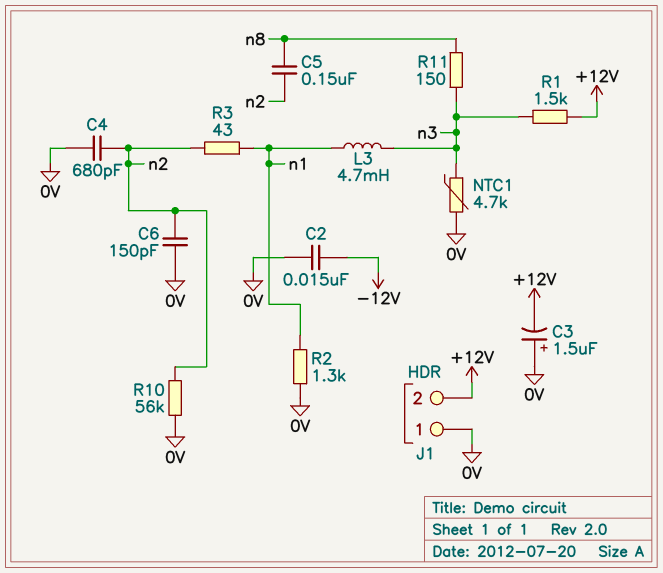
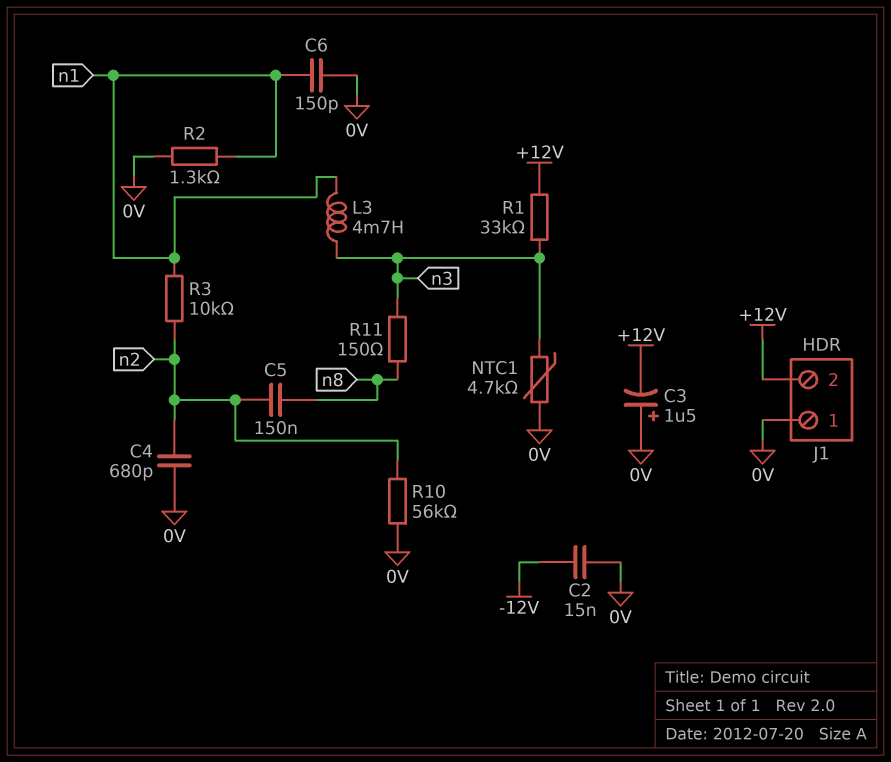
C6: 150pF (0V, n2) -> 150pF (0V, n1)
R1: 1.5k (+12V, n3) -> 33k (+12V, n3)
R3: 43 (n1, n2) -> 10k (n1, n2)

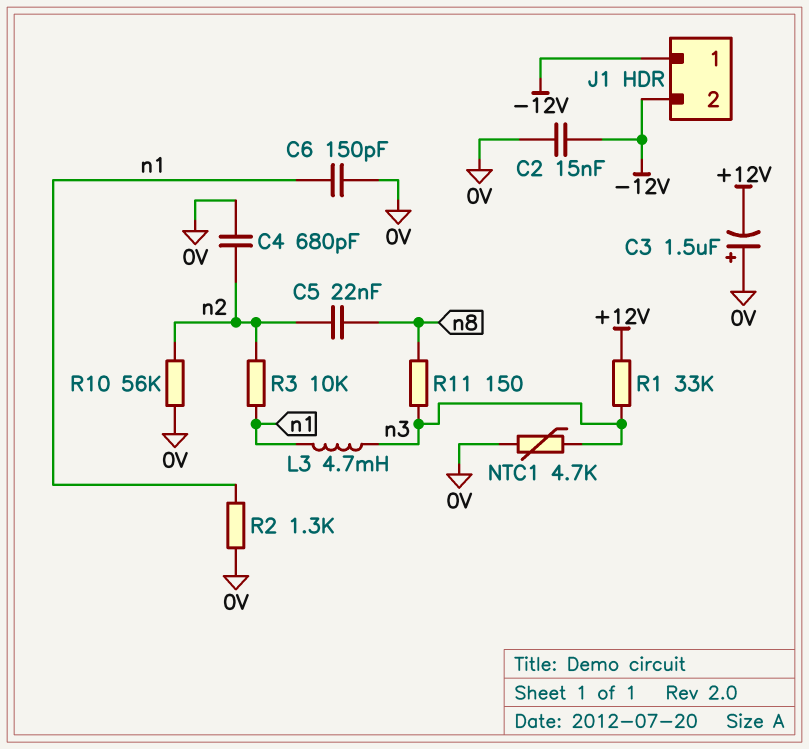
C5: 150nF (n2, n8) -> 22nF (n2, n8)
J1 pin 1: 0V -> -12V
J1 pin 2: +12V -> -12V

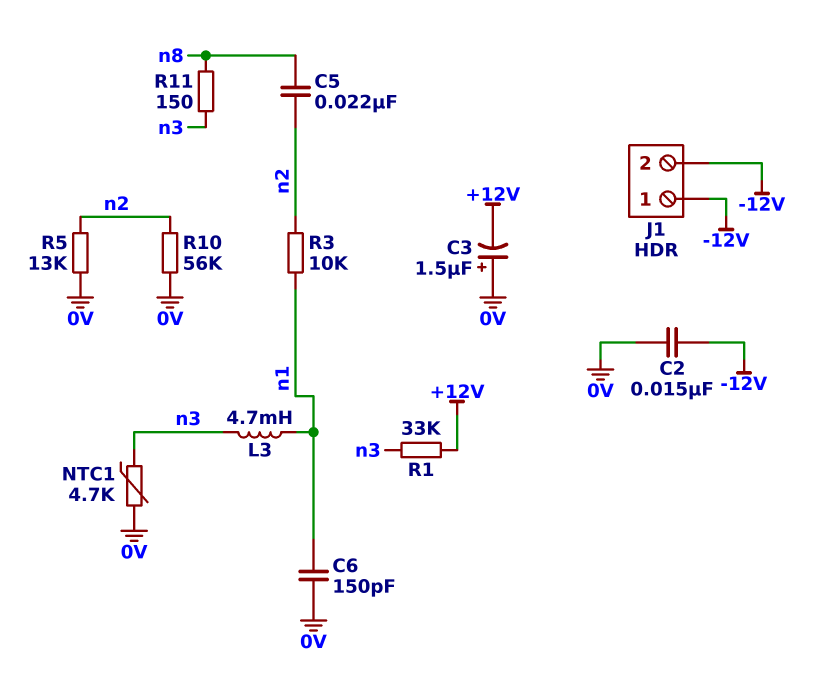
C4: 680pF (0V, n2) -> none
R2: 1.3k (0V, n1) -> none
R5: none -> 13k (0V, n2)

